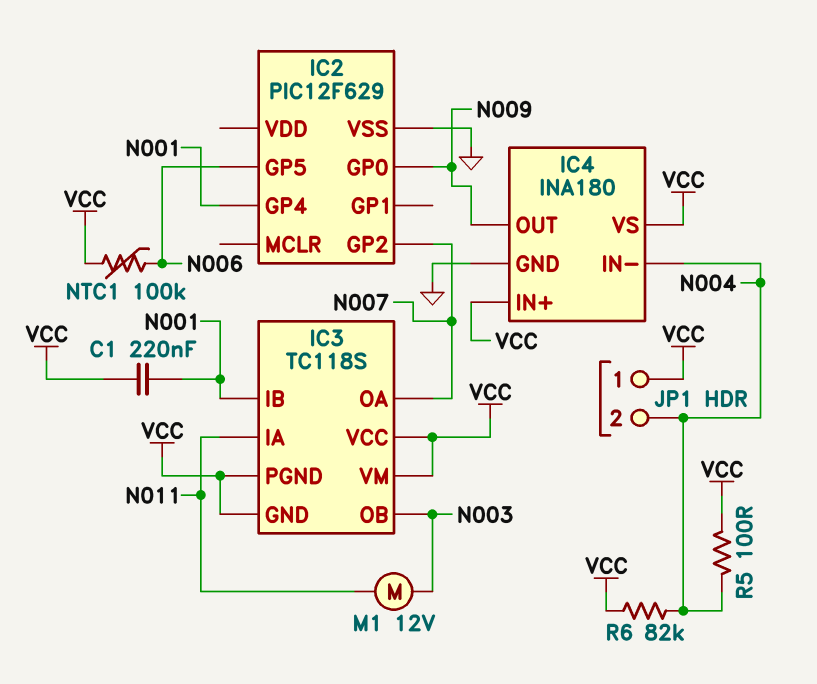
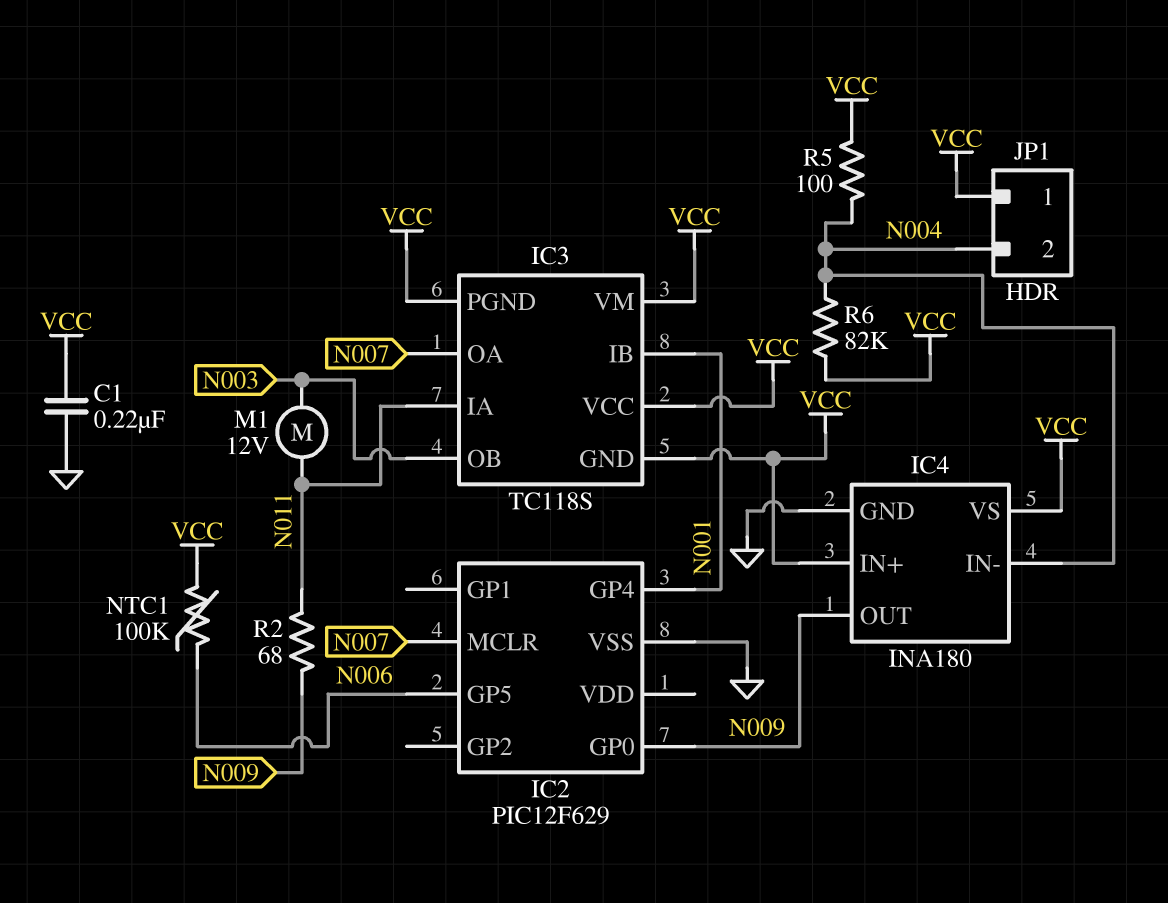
C1: 220nF (N001, VCC) -> 220nF (GND, VCC)
IC2 pin GP2: N007 -> none
IC2 pin MCLR: none -> N007
R2: none -> 68 (N009, N011)

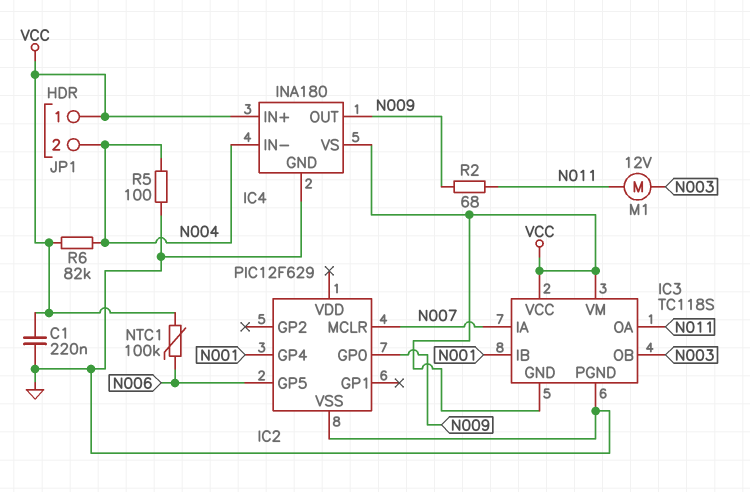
IC3 pin IA: N011 -> N007
IC3 pin OA: N007 -> N011
IC3 pin PGND: VCC -> GND
R5: 100 (N004, VCC) -> 100 (GND, N004)

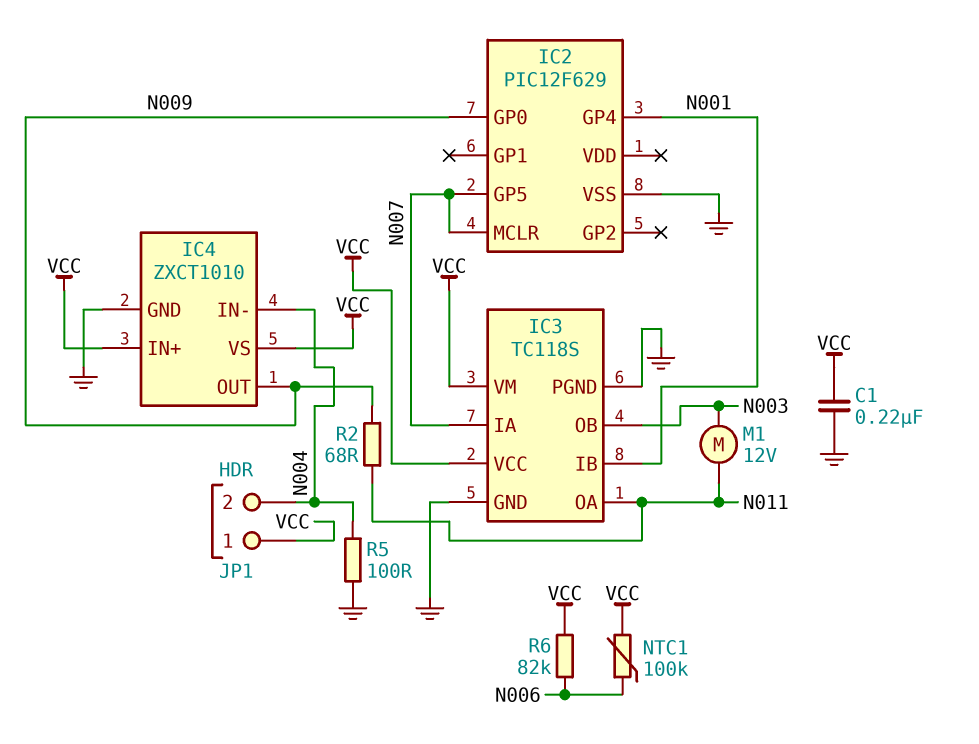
IC2 pin GP5: N006 -> N007
IC3 pin GND: VCC -> GND
IC4: INA180 -> ZXCT1010
R6: 82k (N004, VCC) -> 82k (N006, VCC)

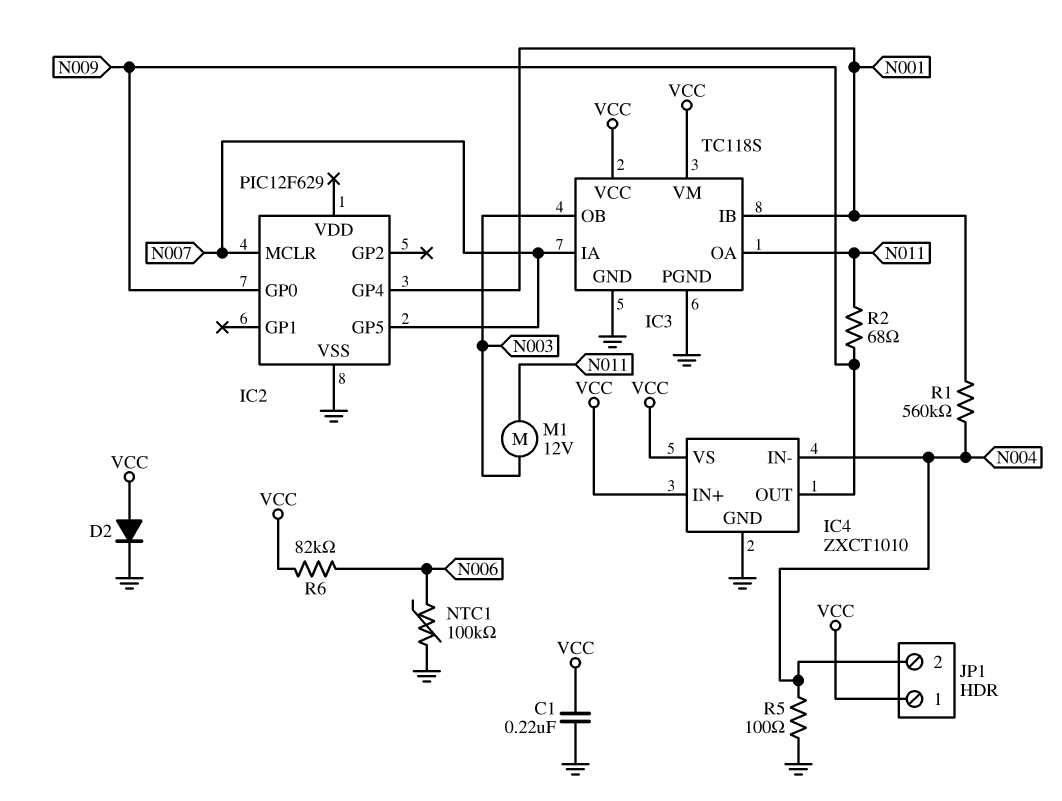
D2: none -> diode (A VCC, K GND)
NTC1: 100k (N006, VCC) -> 100k (GND, N006)
R1: none -> 560k (N001, N004)

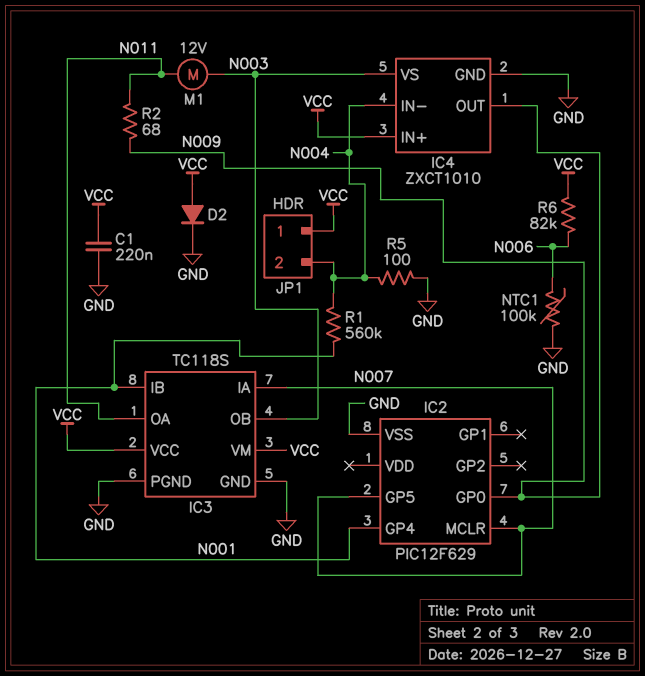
IC4 pin VS: VCC -> N003

